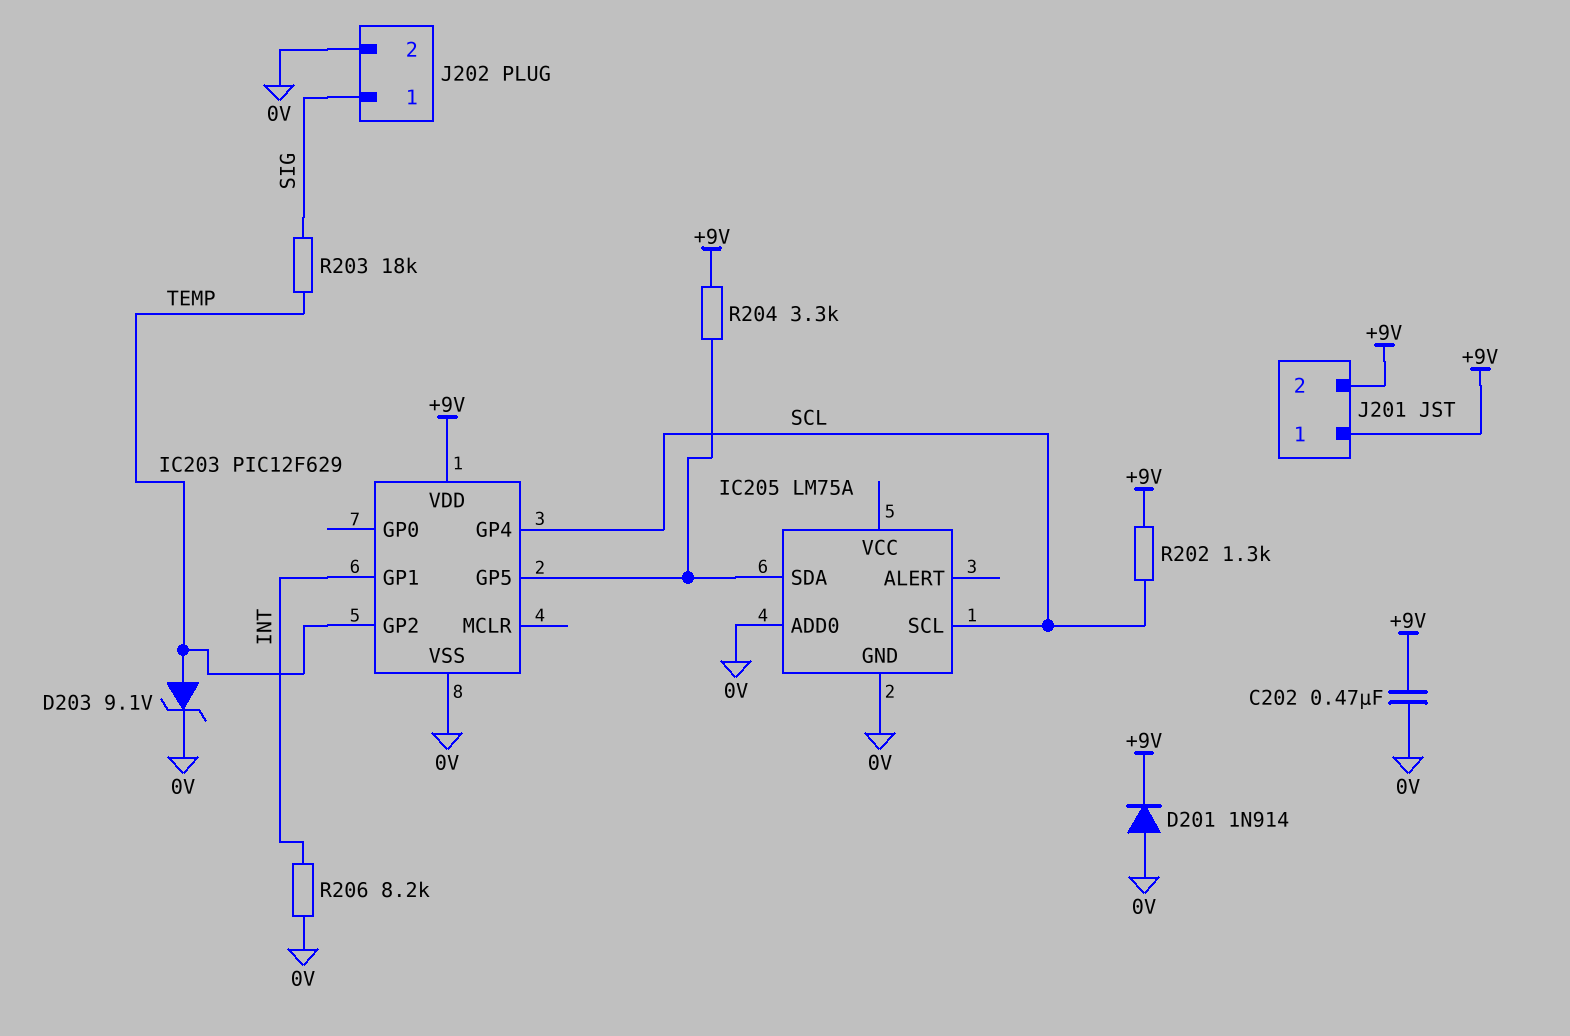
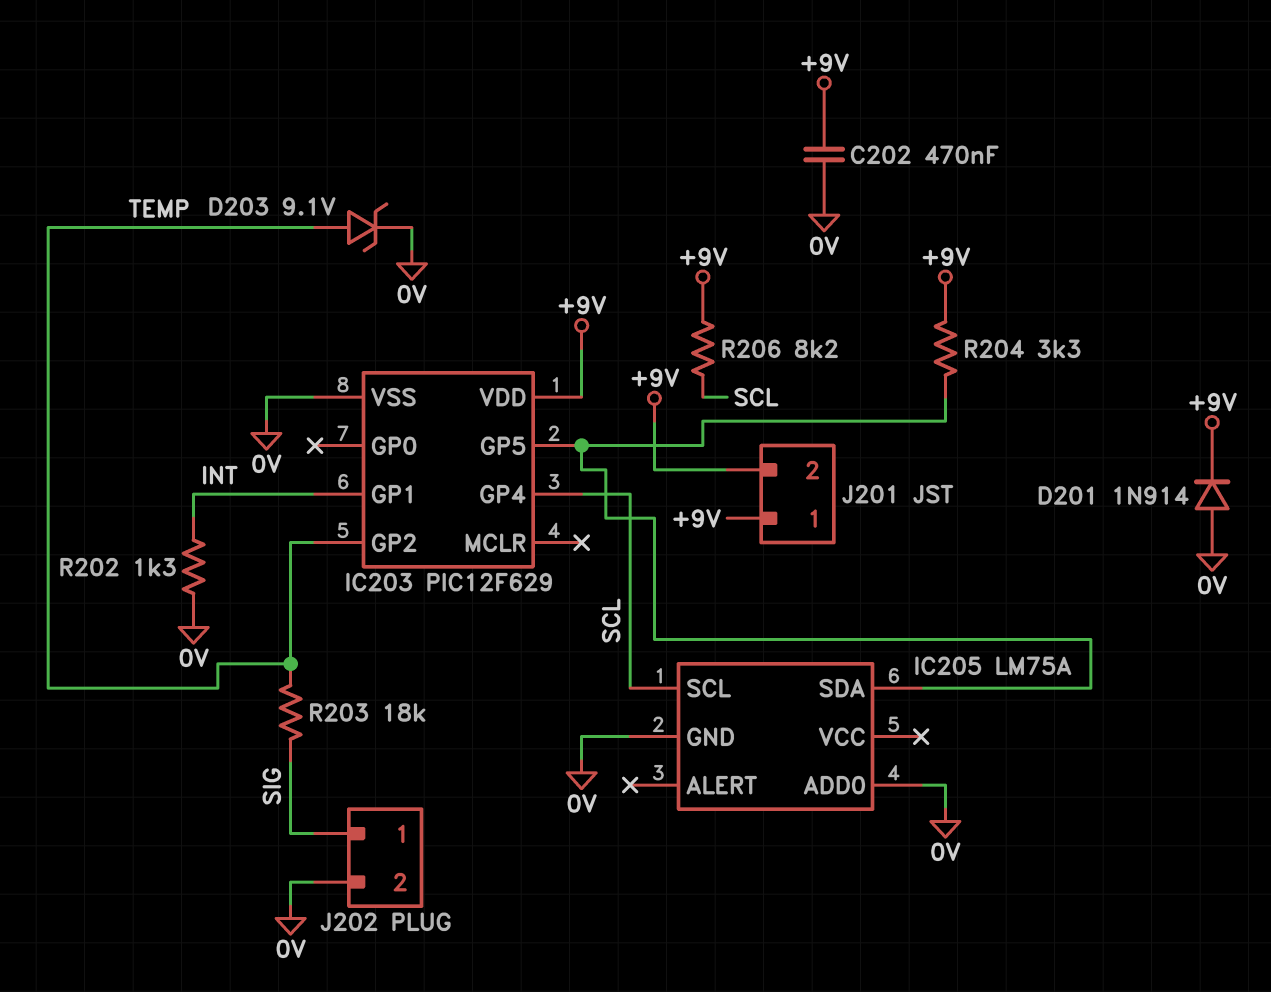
R202: 1.3k (+9V, SCL) -> 1.3k (0V, INT)
R206: 8.2k (0V, INT) -> 8.2k (+9V, SCL)

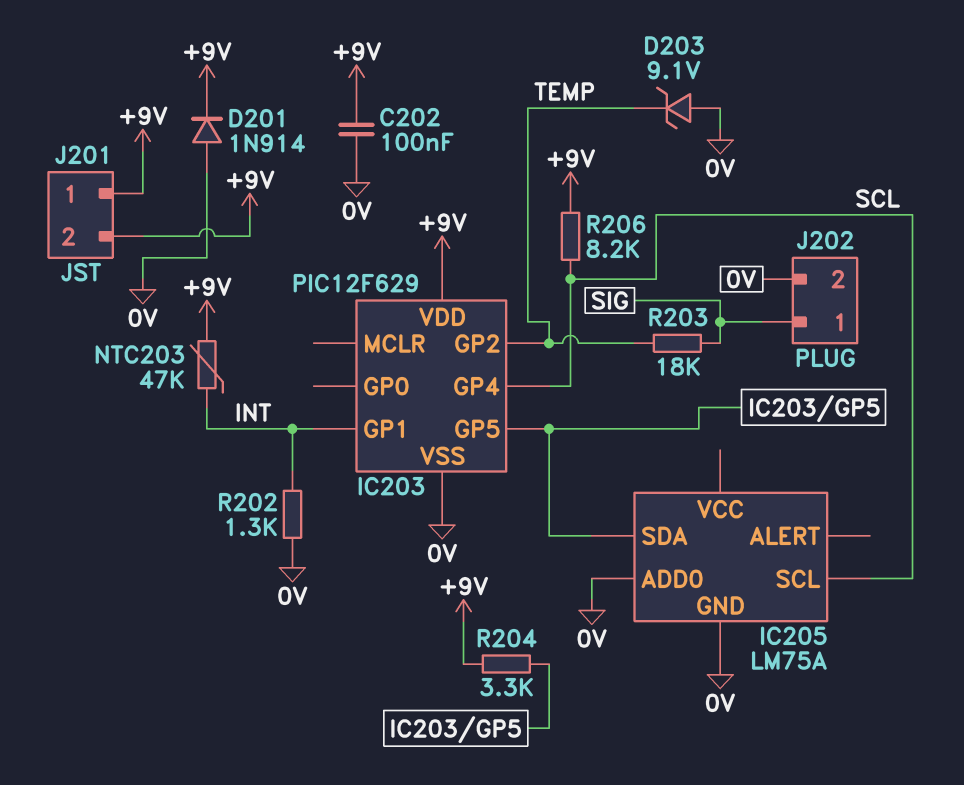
C202: 470nF (+9V, 0V) -> 100nF (+9V, 0V)
D203: zener 9.1V (A TEMP, K 0V) -> zener 9.1V (A 0V, K TEMP)
NTC203: none -> 47k (+9V, INT)

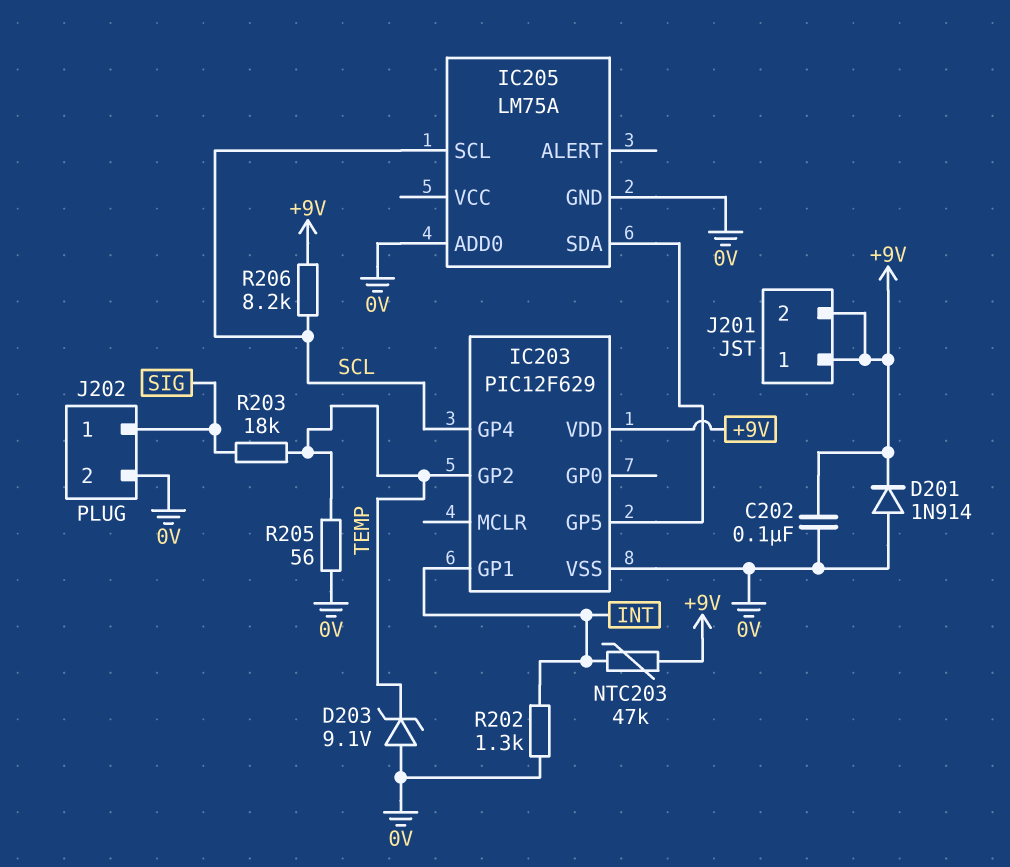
R204: 3.3k (+9V, IC203/GP5) -> none
R205: none -> 56 (0V, TEMP)

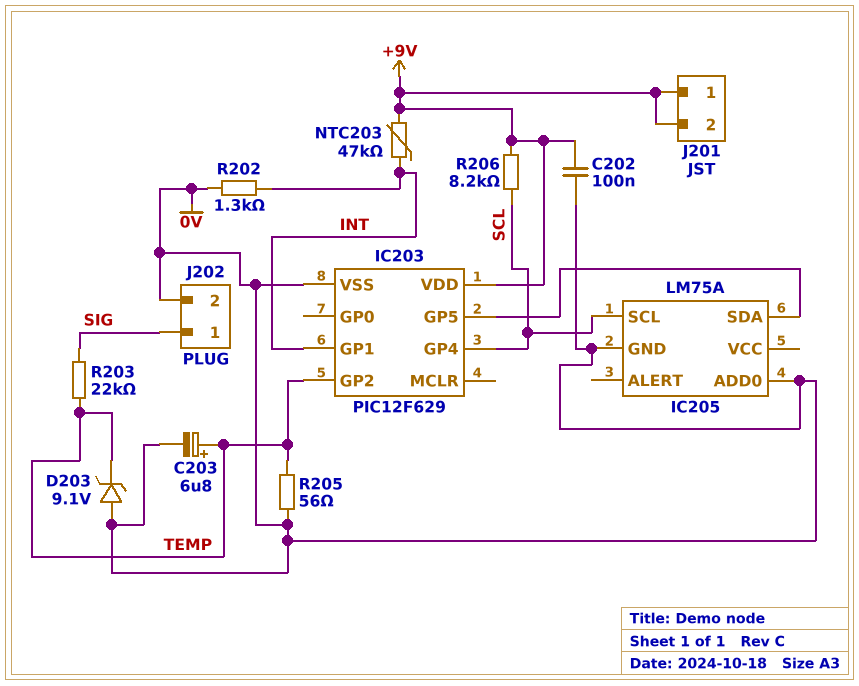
C203: none -> 6.8uF (plus TEMP, minus 0V)
D201: diode 1N914 (A 0V, K +9V) -> none
R203: 18k (SIG, TEMP) -> 22k (SIG, TEMP)

